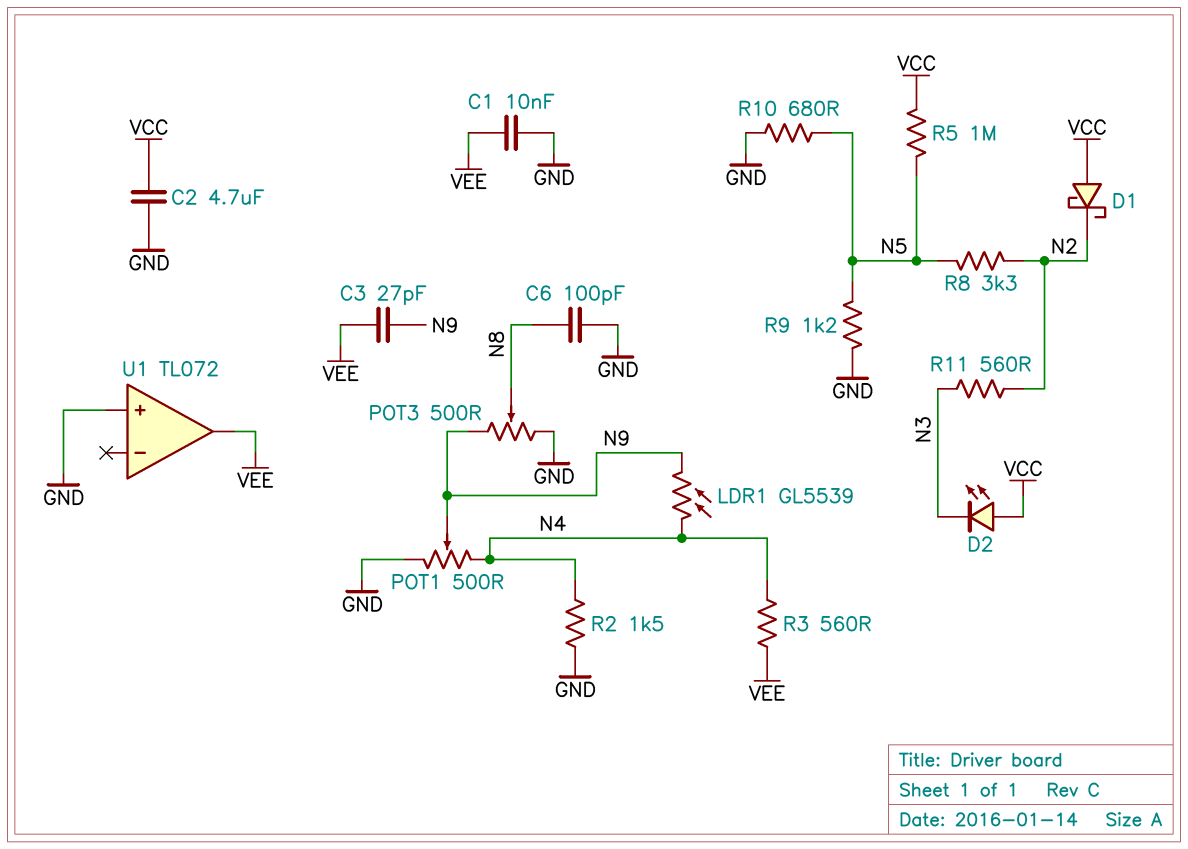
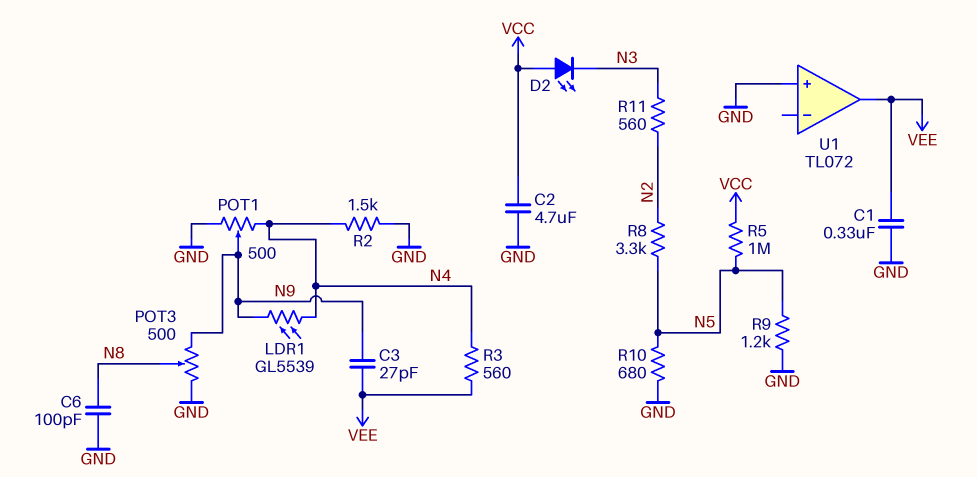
C1: 10nF (GND, VEE) -> 330nF (GND, VEE)
D1: schottky (A VCC, K N2) -> none

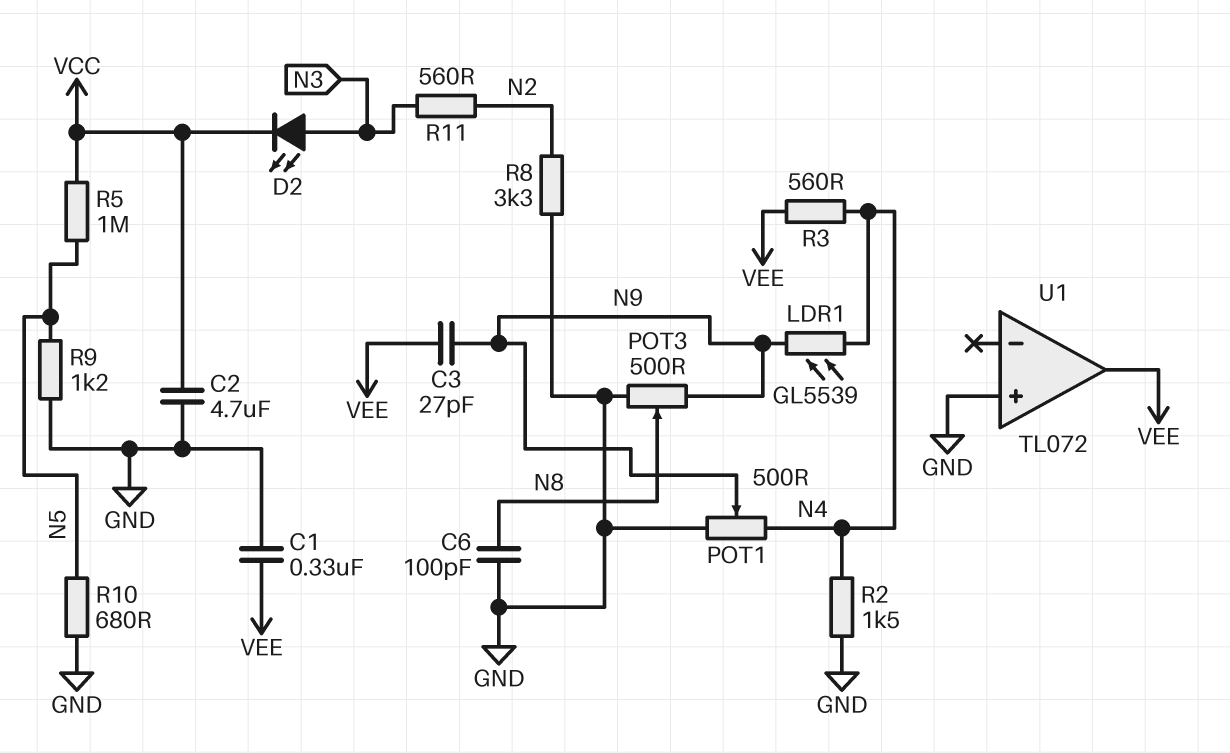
D2: LED (A VCC, K N3) -> LED (A N3, K VCC)
R8: 3.3k (N2, N5) -> 3.3k (GND, N2)

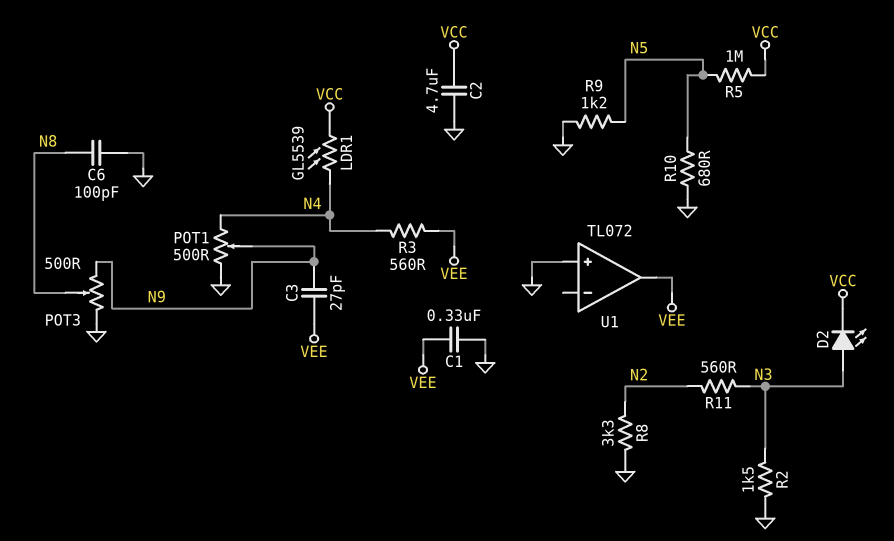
LDR1: GL5539 (N4, N9) -> GL5539 (N4, VCC)
R2: 1.5k (GND, N4) -> 1.5k (GND, N3)

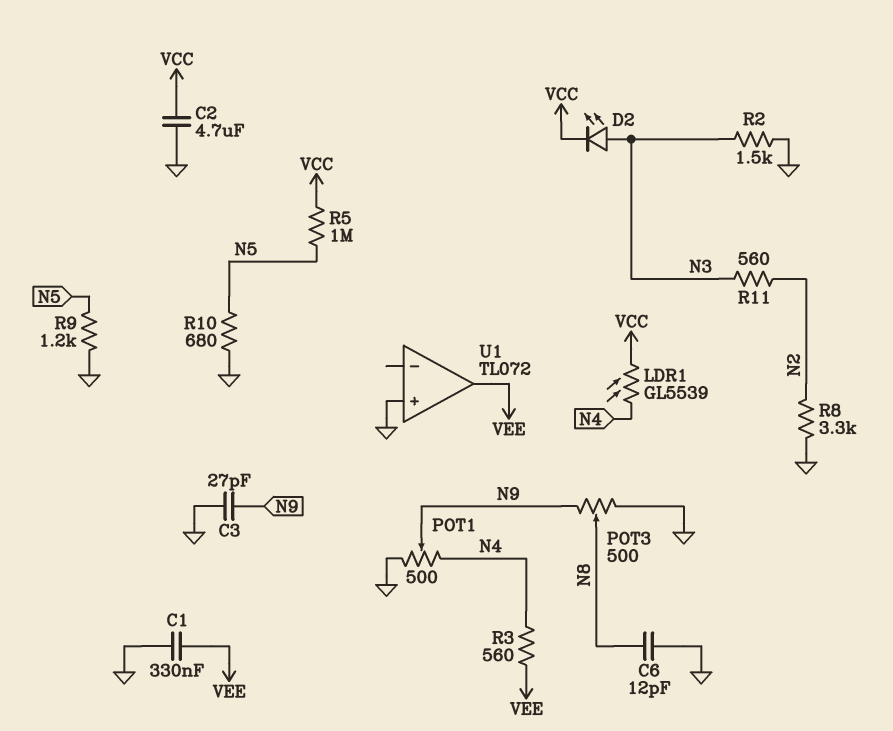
C3: 27pF (N9, VEE) -> 27pF (GND, N9)
C6: 100pF (GND, N8) -> 12pF (GND, N8)

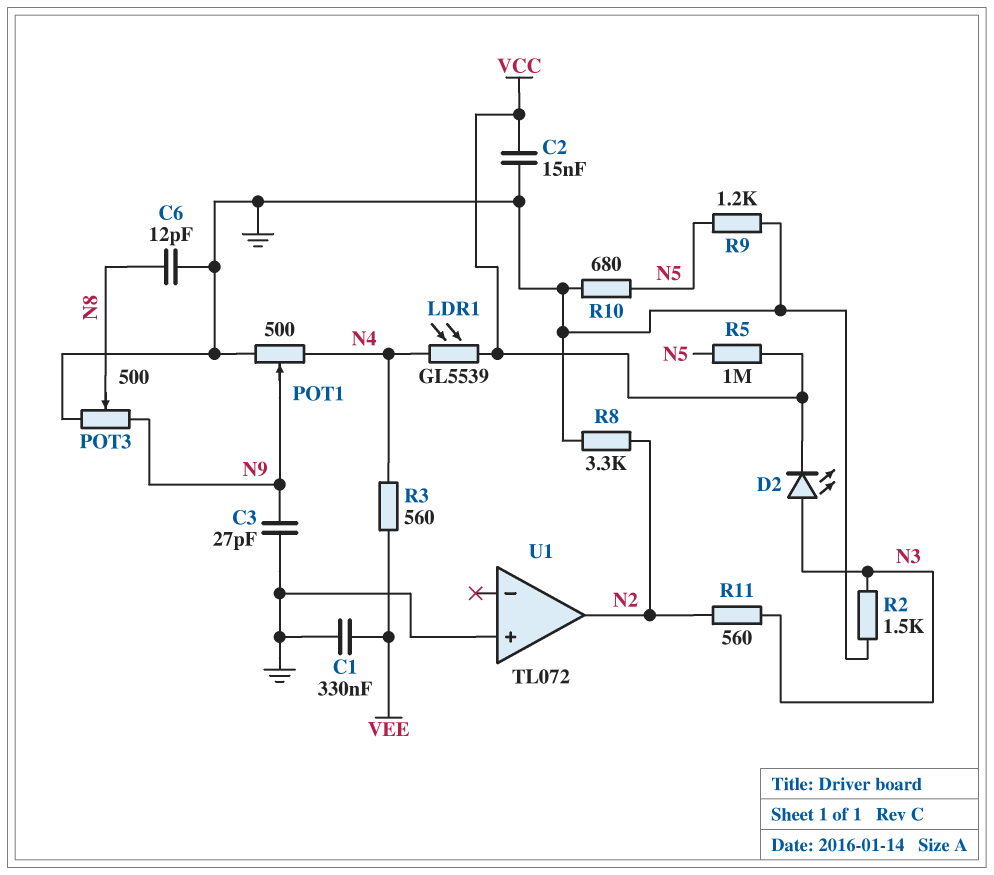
C2: 4.7uF (GND, VCC) -> 15nF (GND, VCC)
U1 pin out: VEE -> N2

